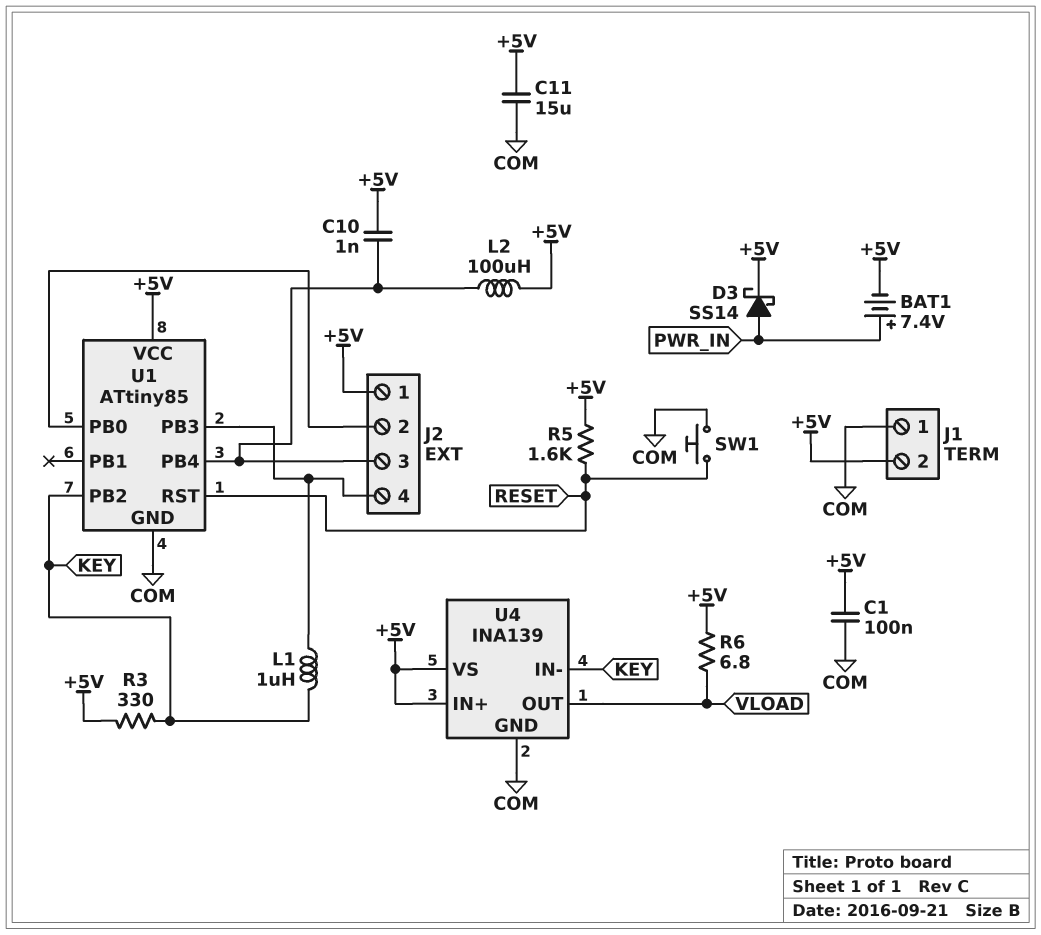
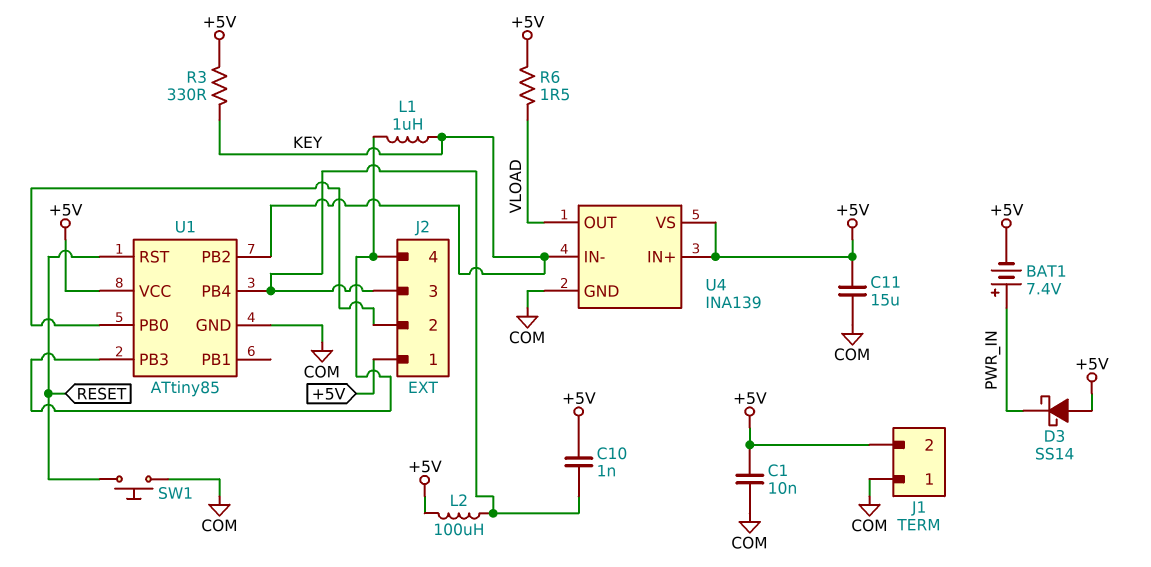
C1: 100nF (+5V, COM) -> 10nF (+5V, COM)
D3: schottky SS14 (A PWR_IN, K +5V) -> schottky SS14 (A +5V, K PWR_IN)
R5: 1.6k (+5V, RESET) -> none
R6: 6.8 (+5V, VLOAD) -> 1.5 (+5V, VLOAD)

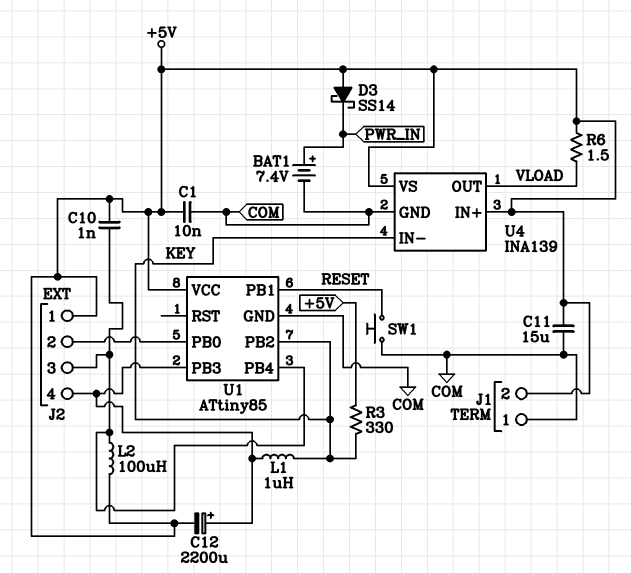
BAT1: 7.4V (plus PWR_IN, minus +5V) -> 7.4V (plus PWR_IN, minus COM)
C12: none -> 2200uF (plus J2/4, minus +5V)
U1 pin PB1: none -> RESET
U1 pin RST: RESET -> none

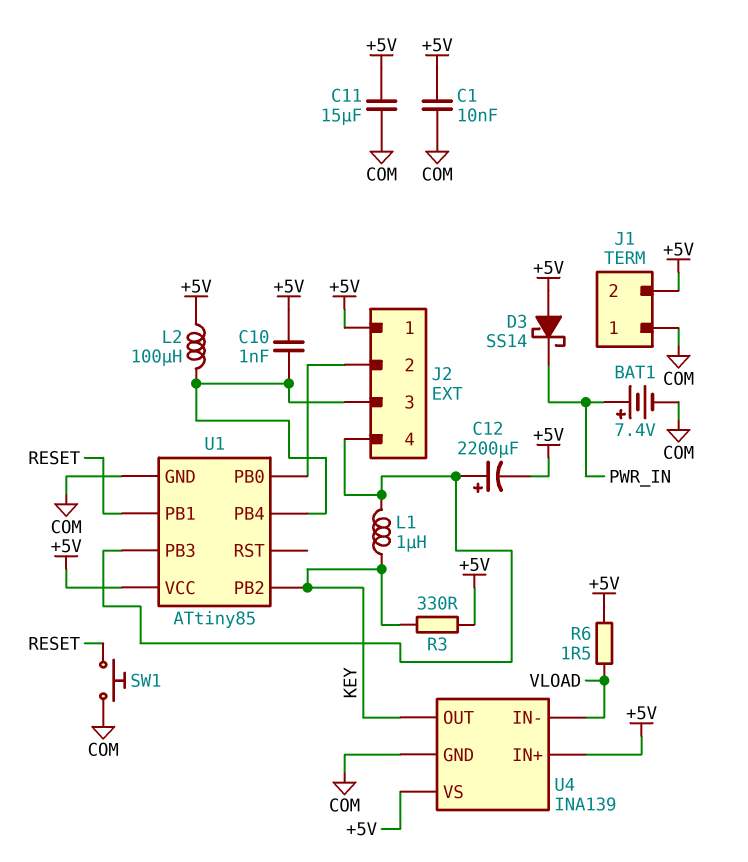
U4 pin IN-: KEY -> VLOAD
U4 pin OUT: VLOAD -> KEY

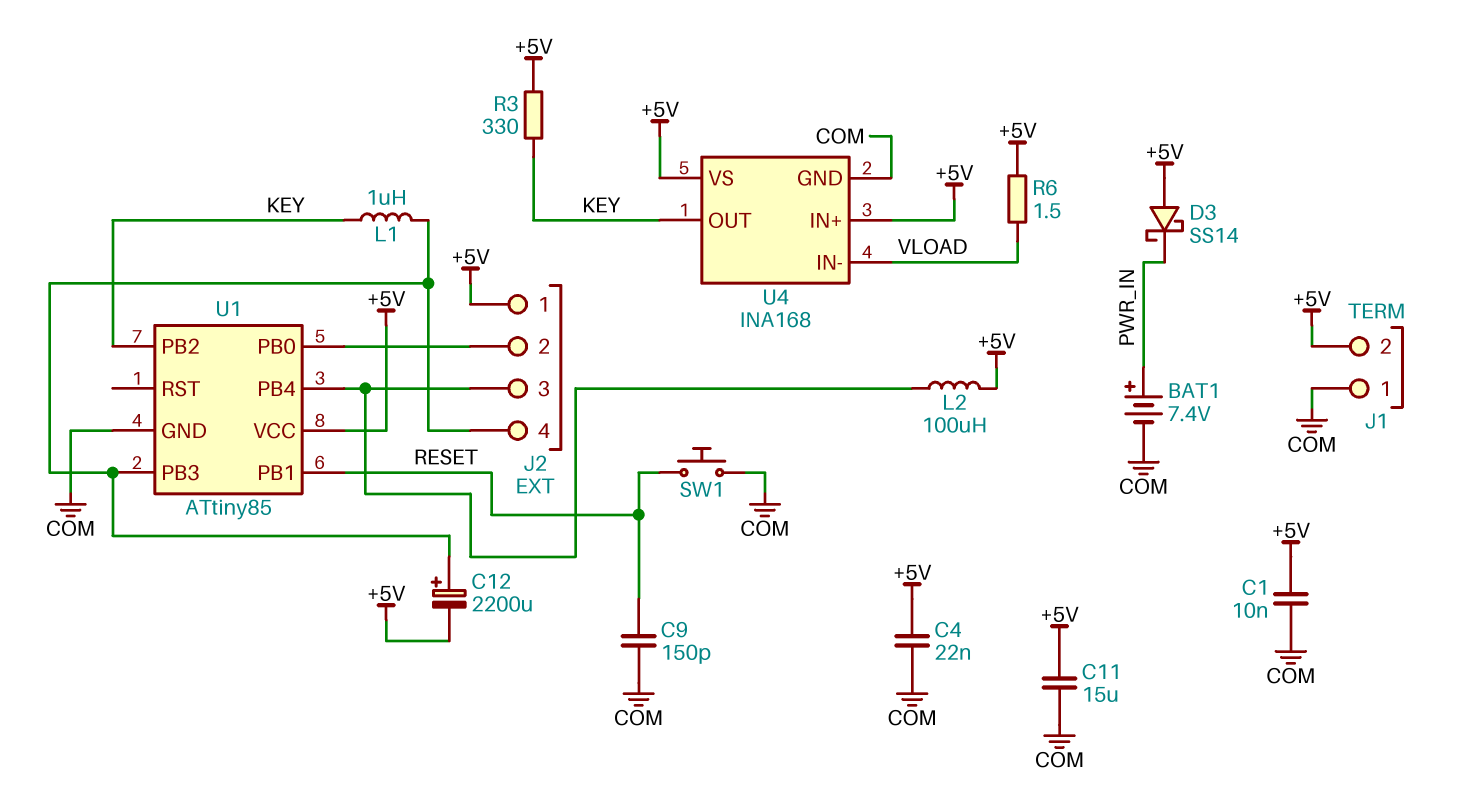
C4: none -> 22nF (+5V, COM)
C9: none -> 150pF (COM, RESET)
C10: 1nF (+5V, J2/3) -> none
U4: INA139 -> INA168

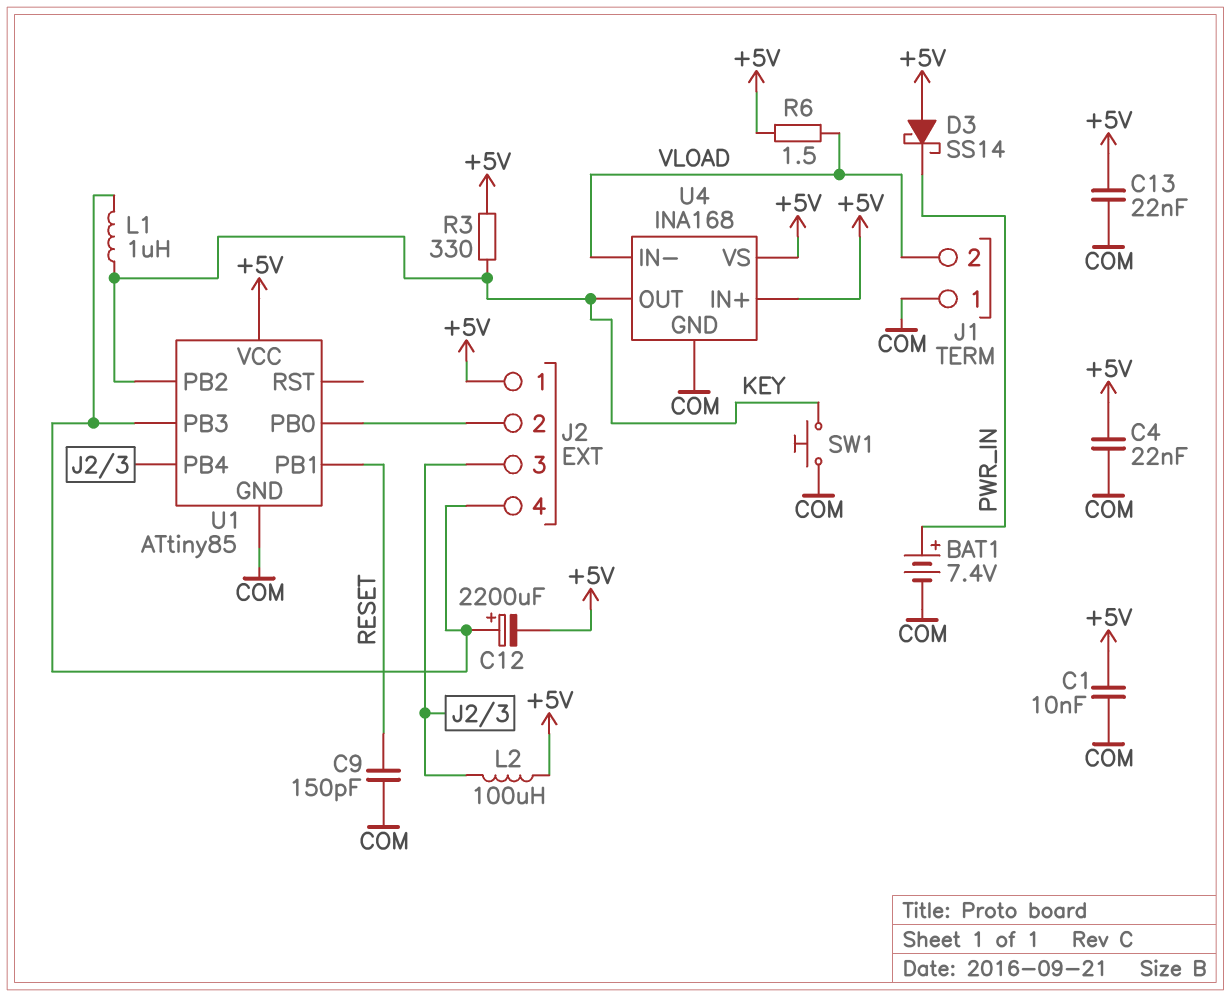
C11: 15uF (+5V, COM) -> none
C13: none -> 22nF (+5V, COM)
J1 pin 2: +5V -> VLOAD
SW1: button (COM, RESET) -> button (COM, KEY)

